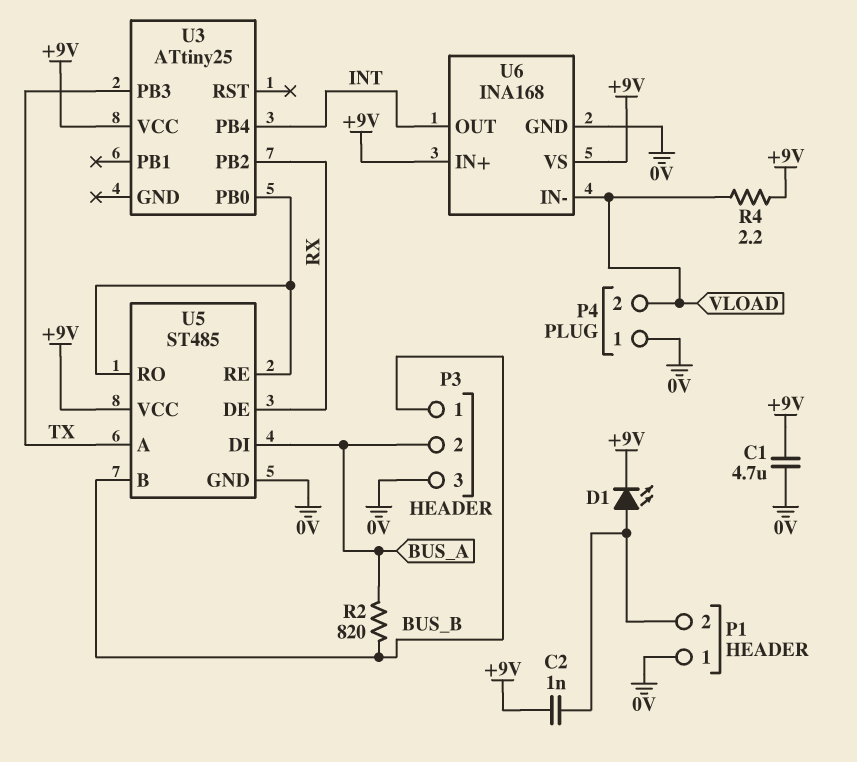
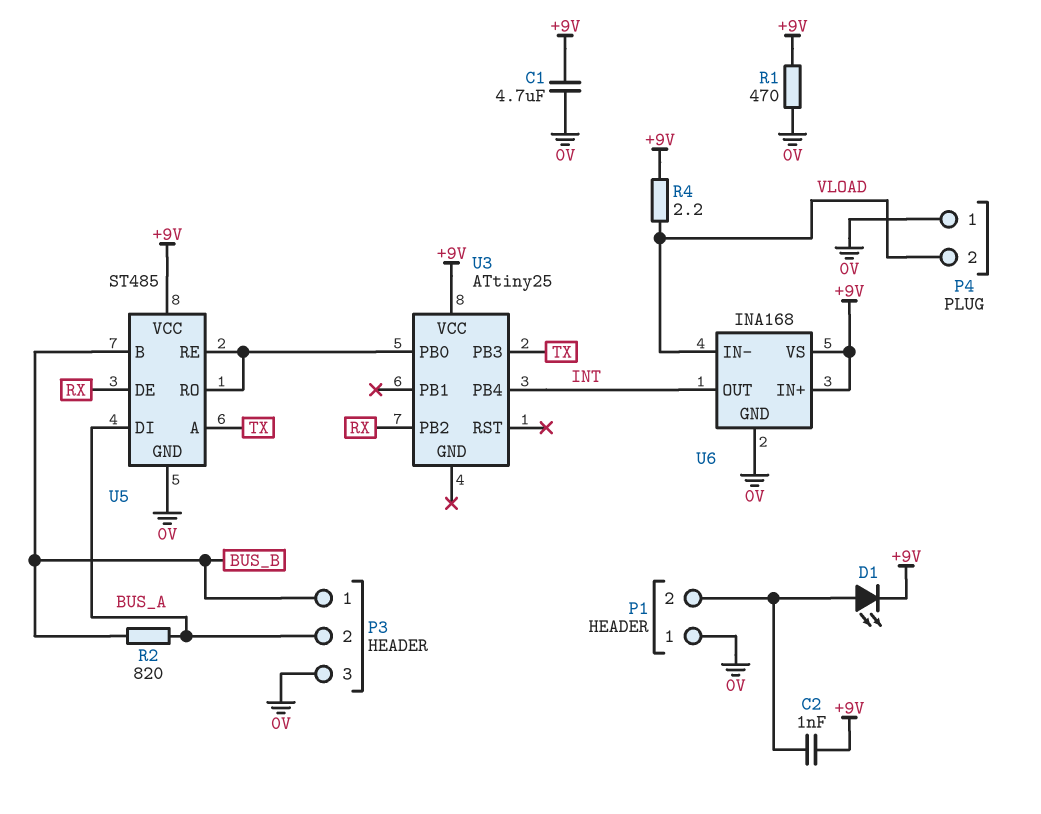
R1: none -> 470 (+9V, 0V)

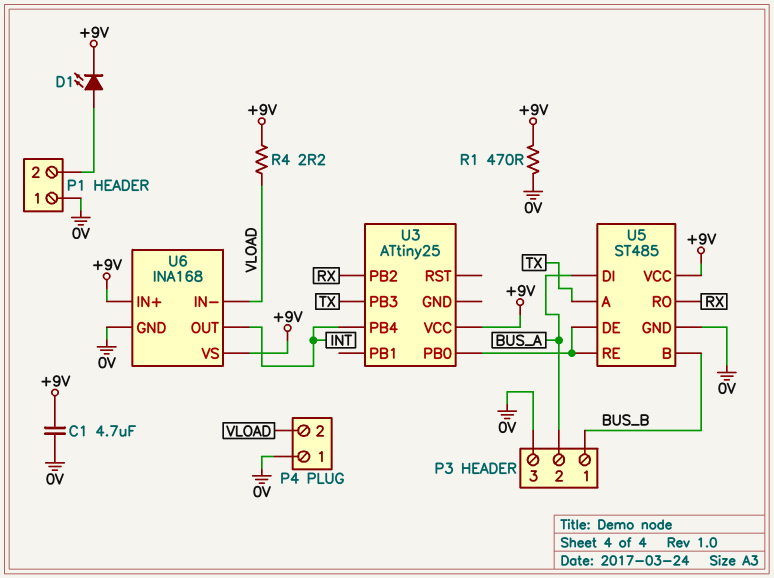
C2: 1nF (+9V, P1/2) -> none
R2: 820 (BUS_A, BUS_B) -> none
U5 pin DE: RX -> U3/PB0
U5 pin RO: U3/PB0 -> RX

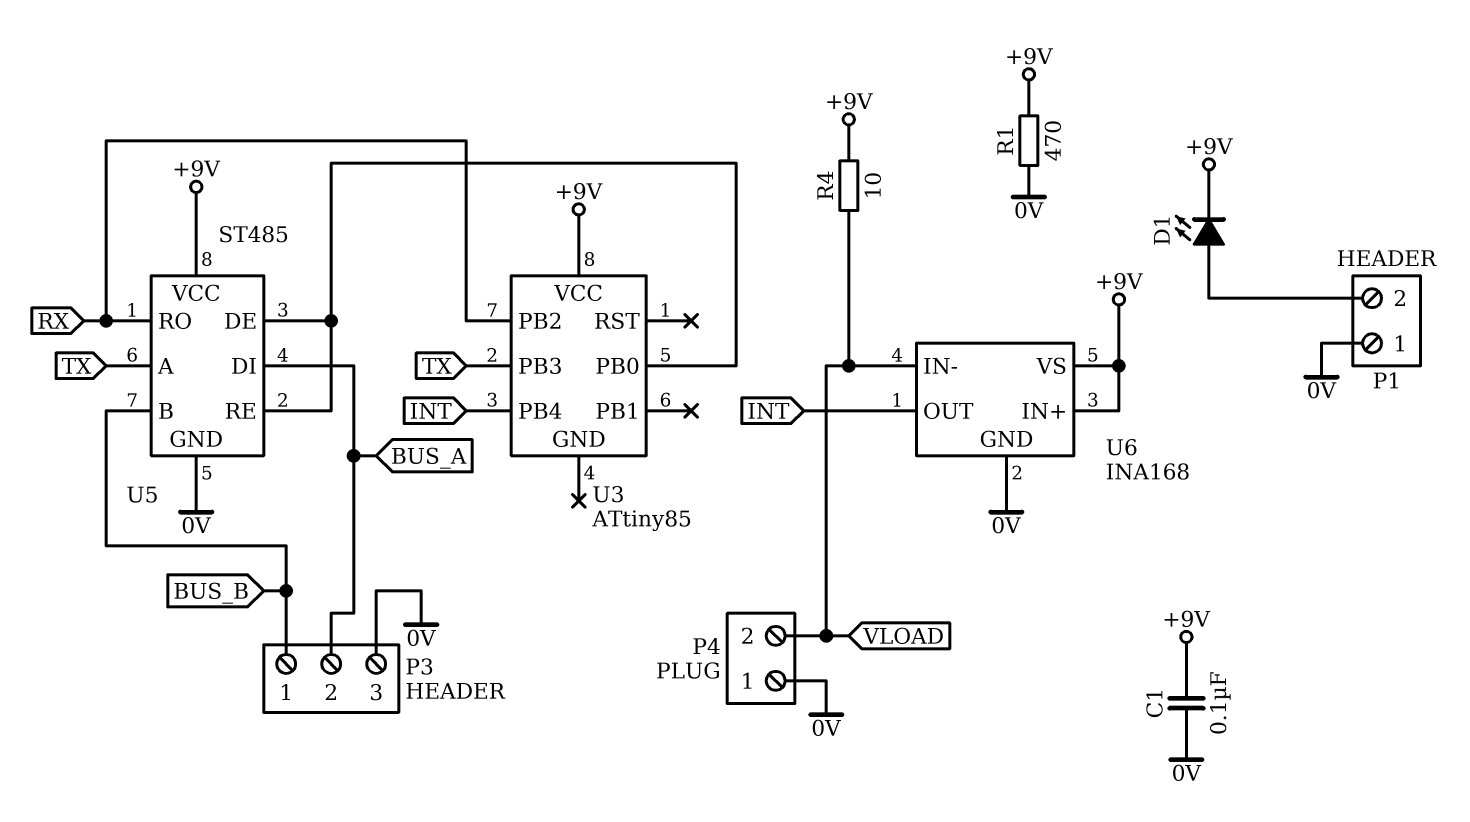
C1: 4.7uF (+9V, 0V) -> 100nF (+9V, 0V)
R4: 2.2 (+9V, VLOAD) -> 10 (+9V, VLOAD)
U3: ATtiny25 -> ATtiny85

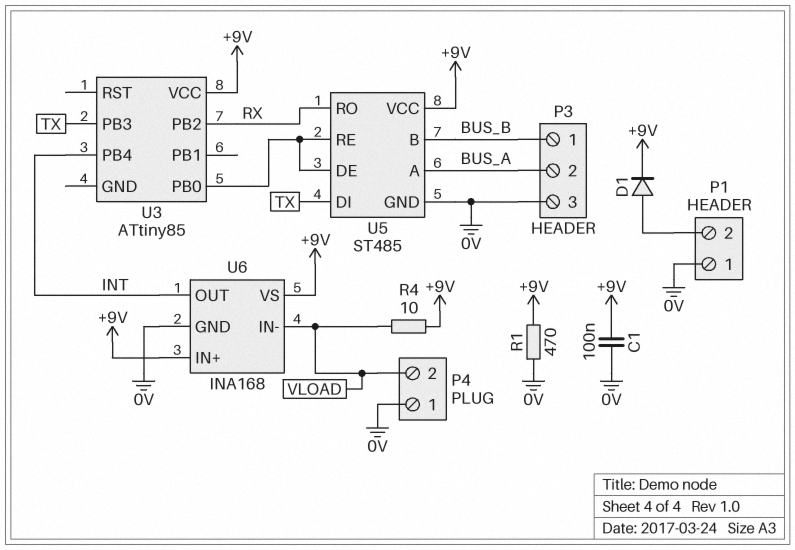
D1: LED (A P1/2, K +9V) -> diode (A P1/2, K +9V)
U5 pin A: TX -> BUS_A
U5 pin DI: BUS_A -> TX

